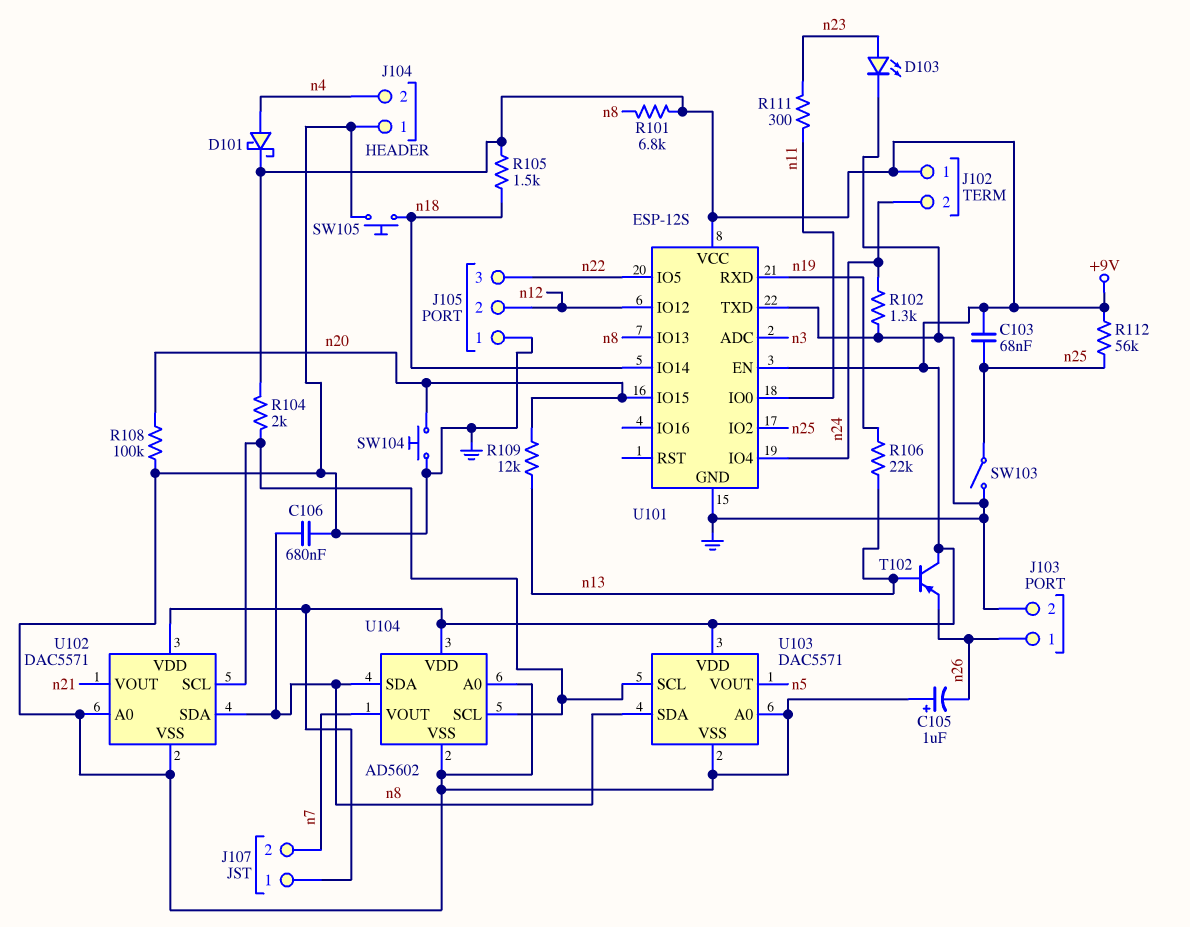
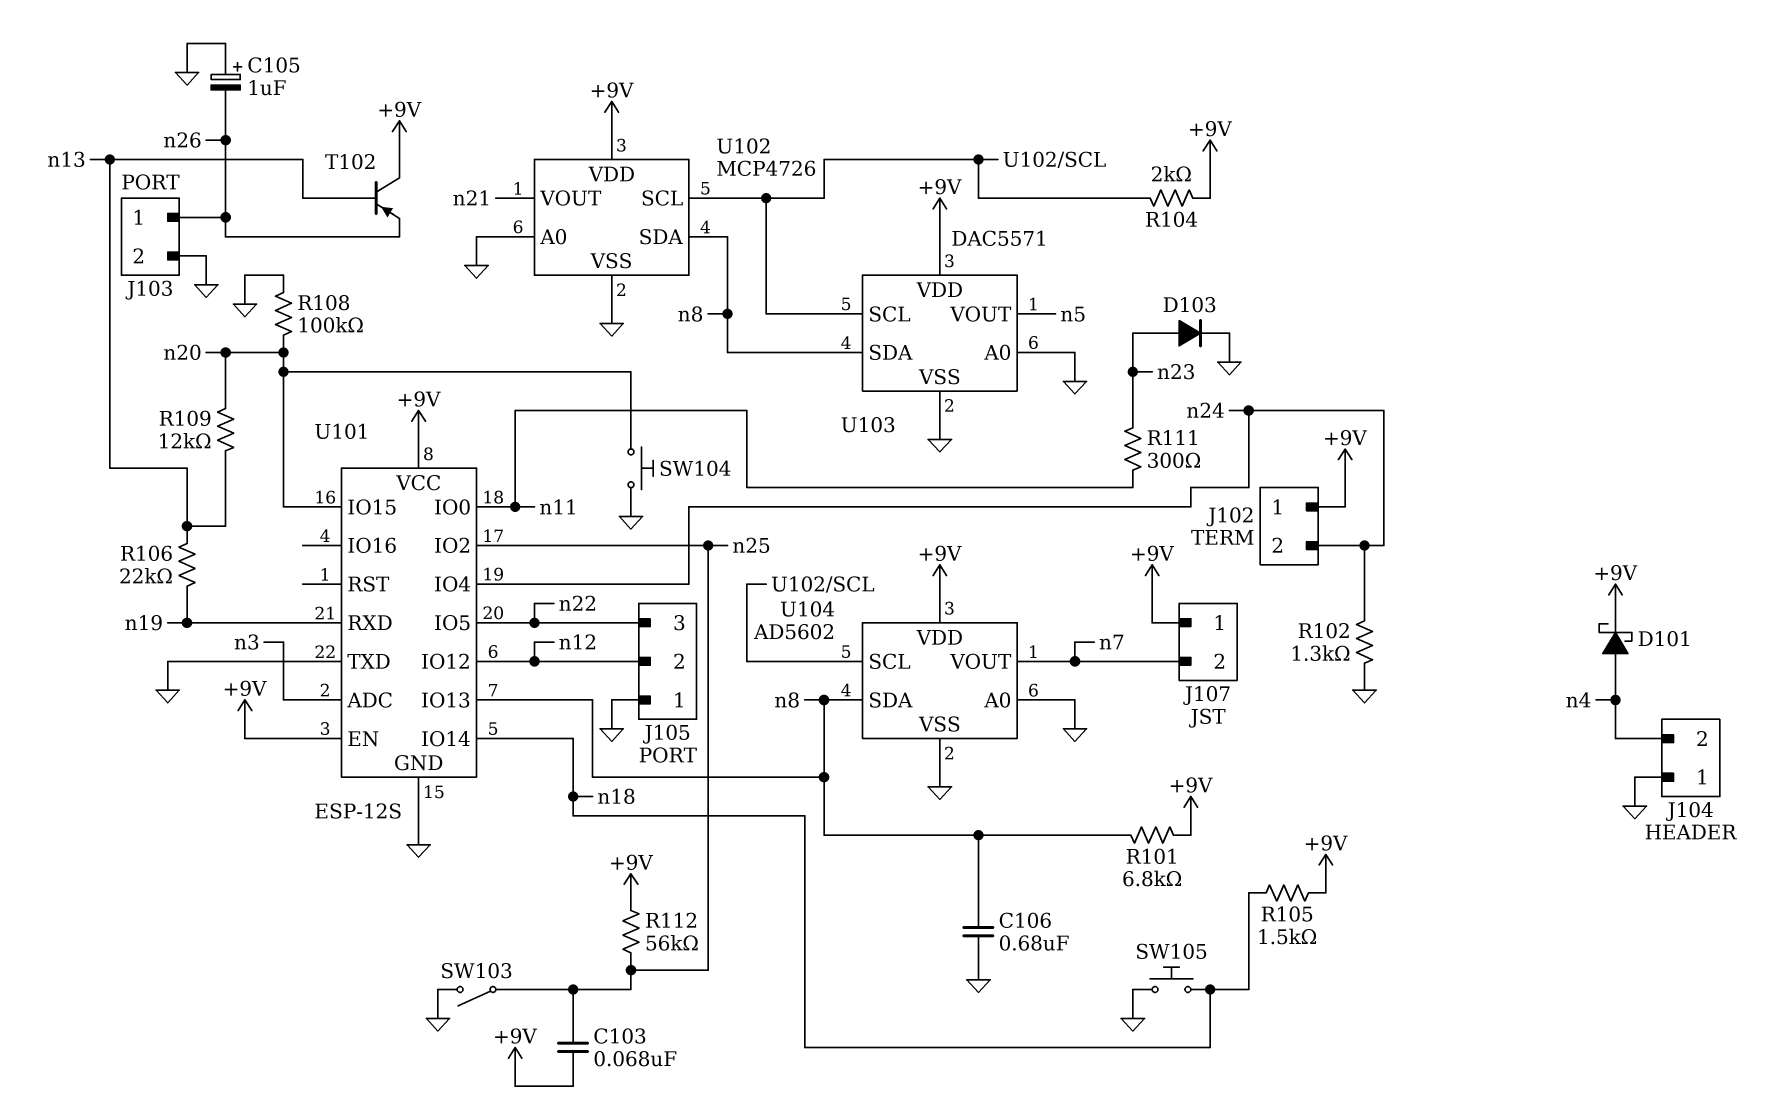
D103: LED (A n23, K GND) -> diode (A n23, K GND)
U102: DAC5571 -> MCP4726

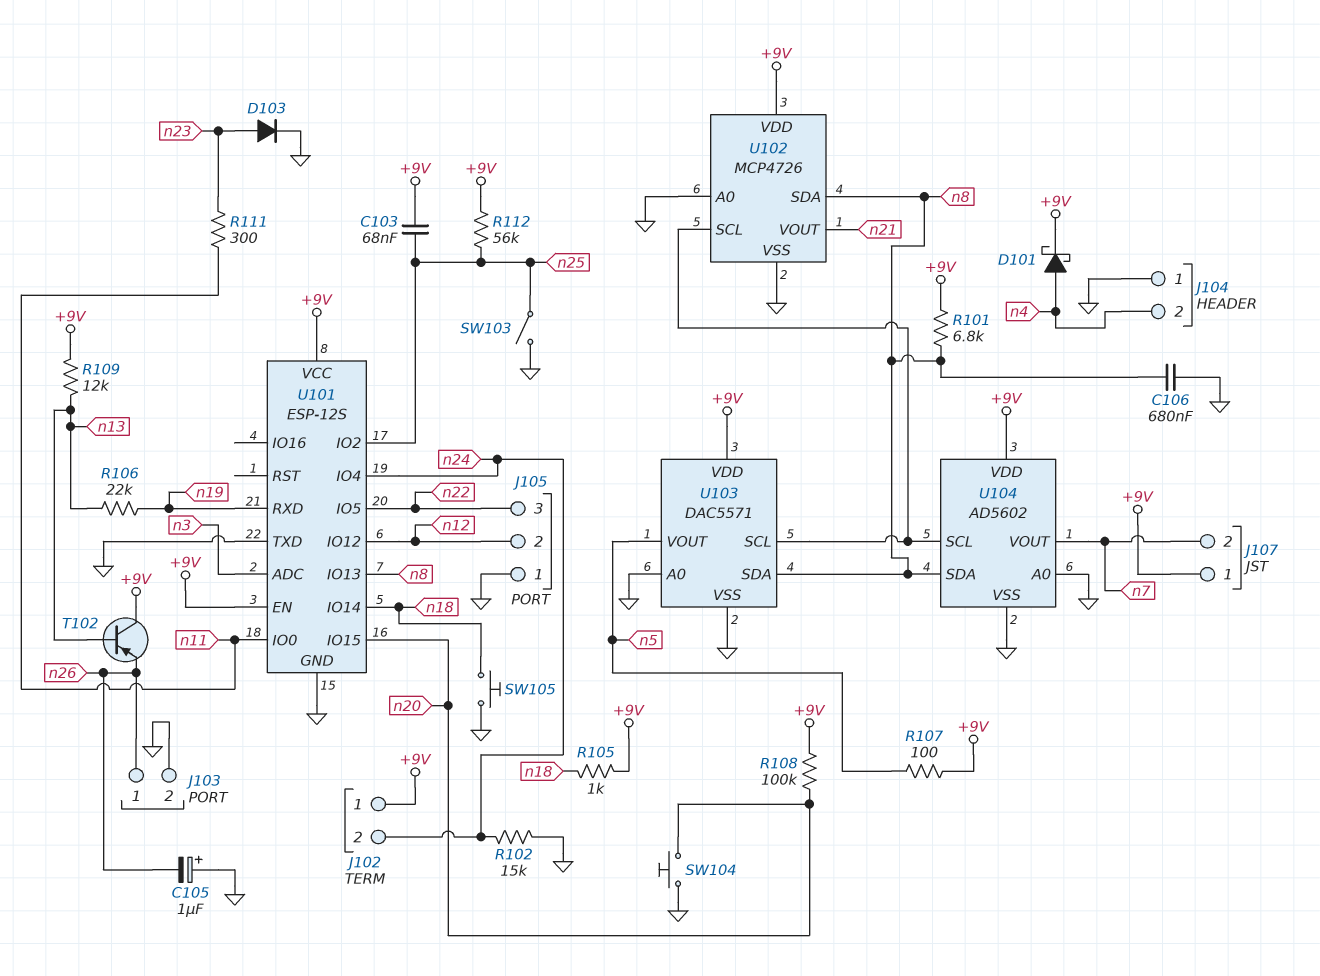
R102: 1.3k (GND, n24) -> 15k (GND, n24)
R104: 2k (+9V, U102/SCL) -> none
R105: 1.5k (+9V, n18) -> 1k (+9V, n18)
R107: none -> 100 (+9V, n5)
R108: 100k (GND, n20) -> 100k (+9V, n20)
R109: 12k (n13, n20) -> 12k (+9V, n13)

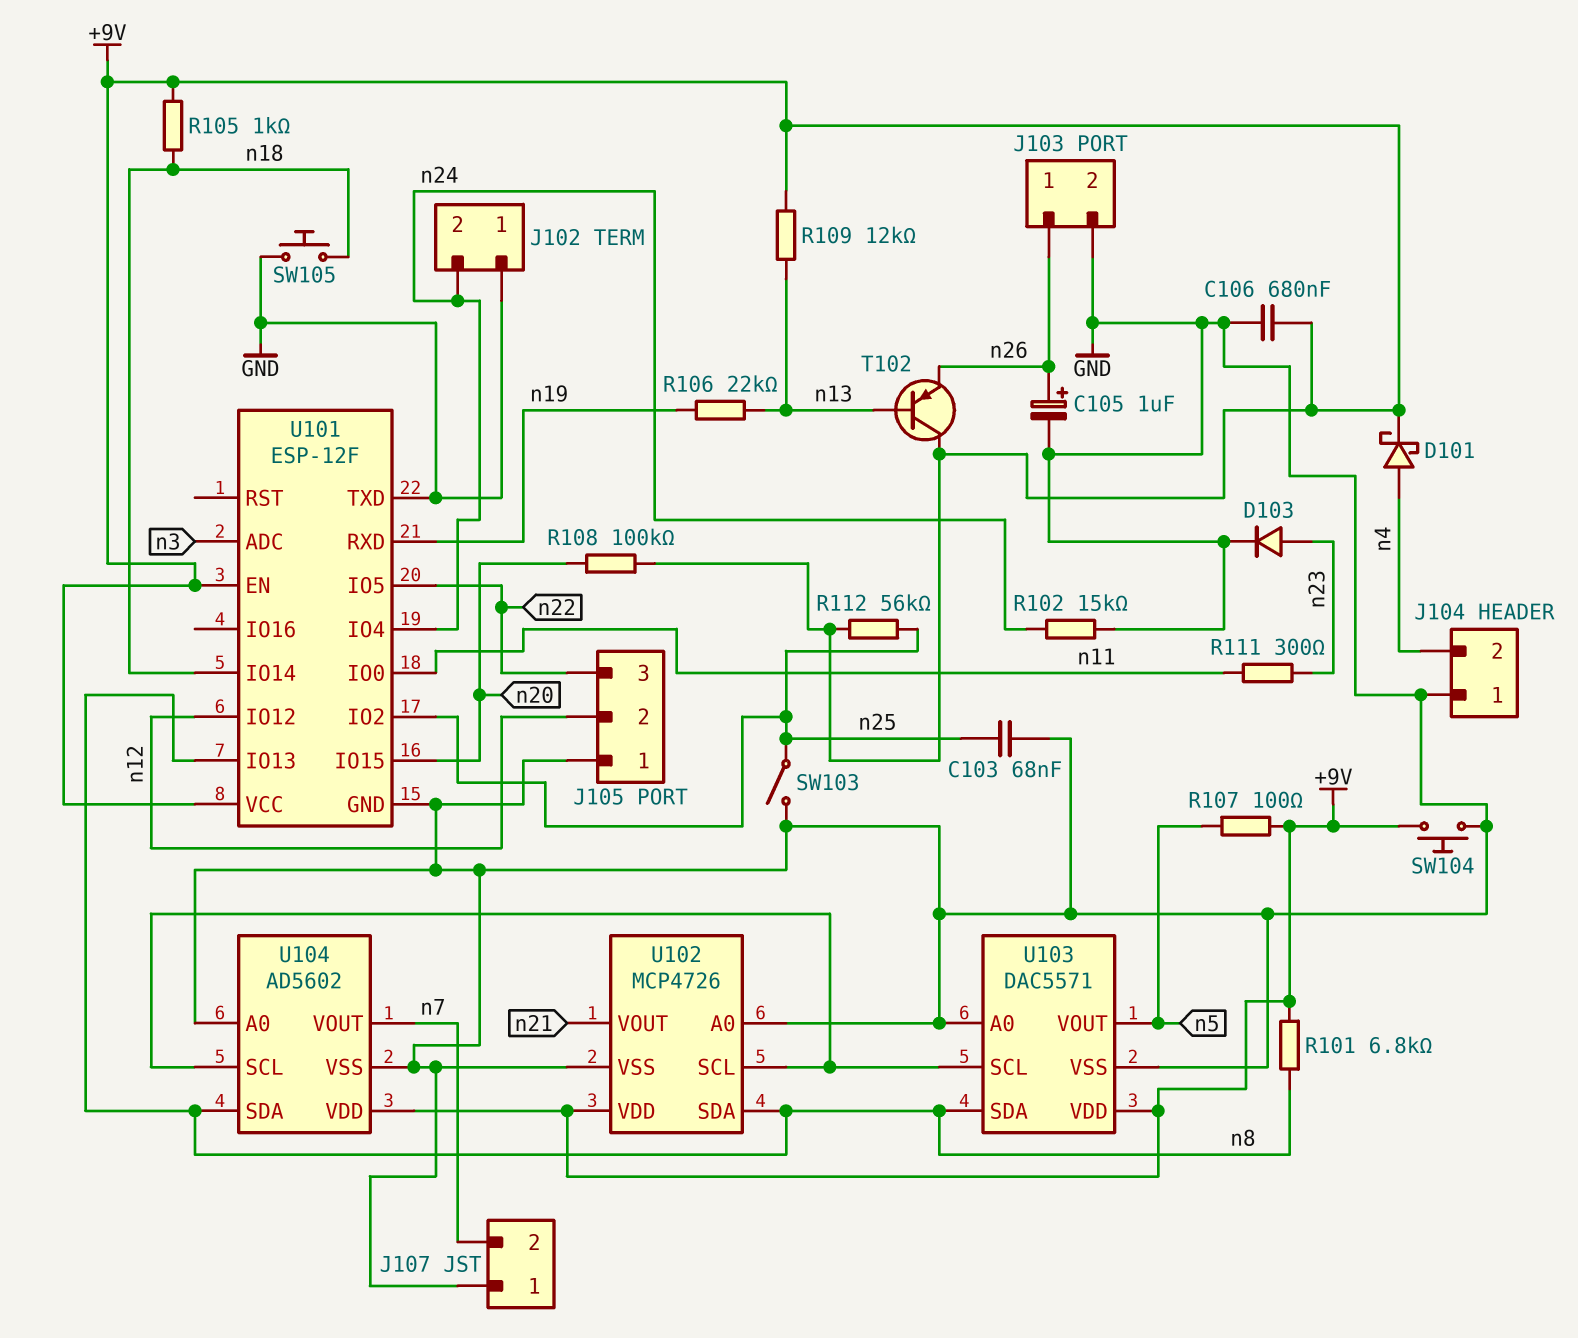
C103: 68nF (+9V, n25) -> 68nF (GND, n25)
C105: 1uF (plus GND, minus n26) -> 1uF (plus n26, minus GND)
C106: 680nF (GND, n8) -> 680nF (+9V, GND)
J102 pin 1: +9V -> GND
J107 pin 1: +9V -> GND
SW104: button (GND, n20) -> button (+9V, GND)
U101: ESP-12S -> ESP-12F

